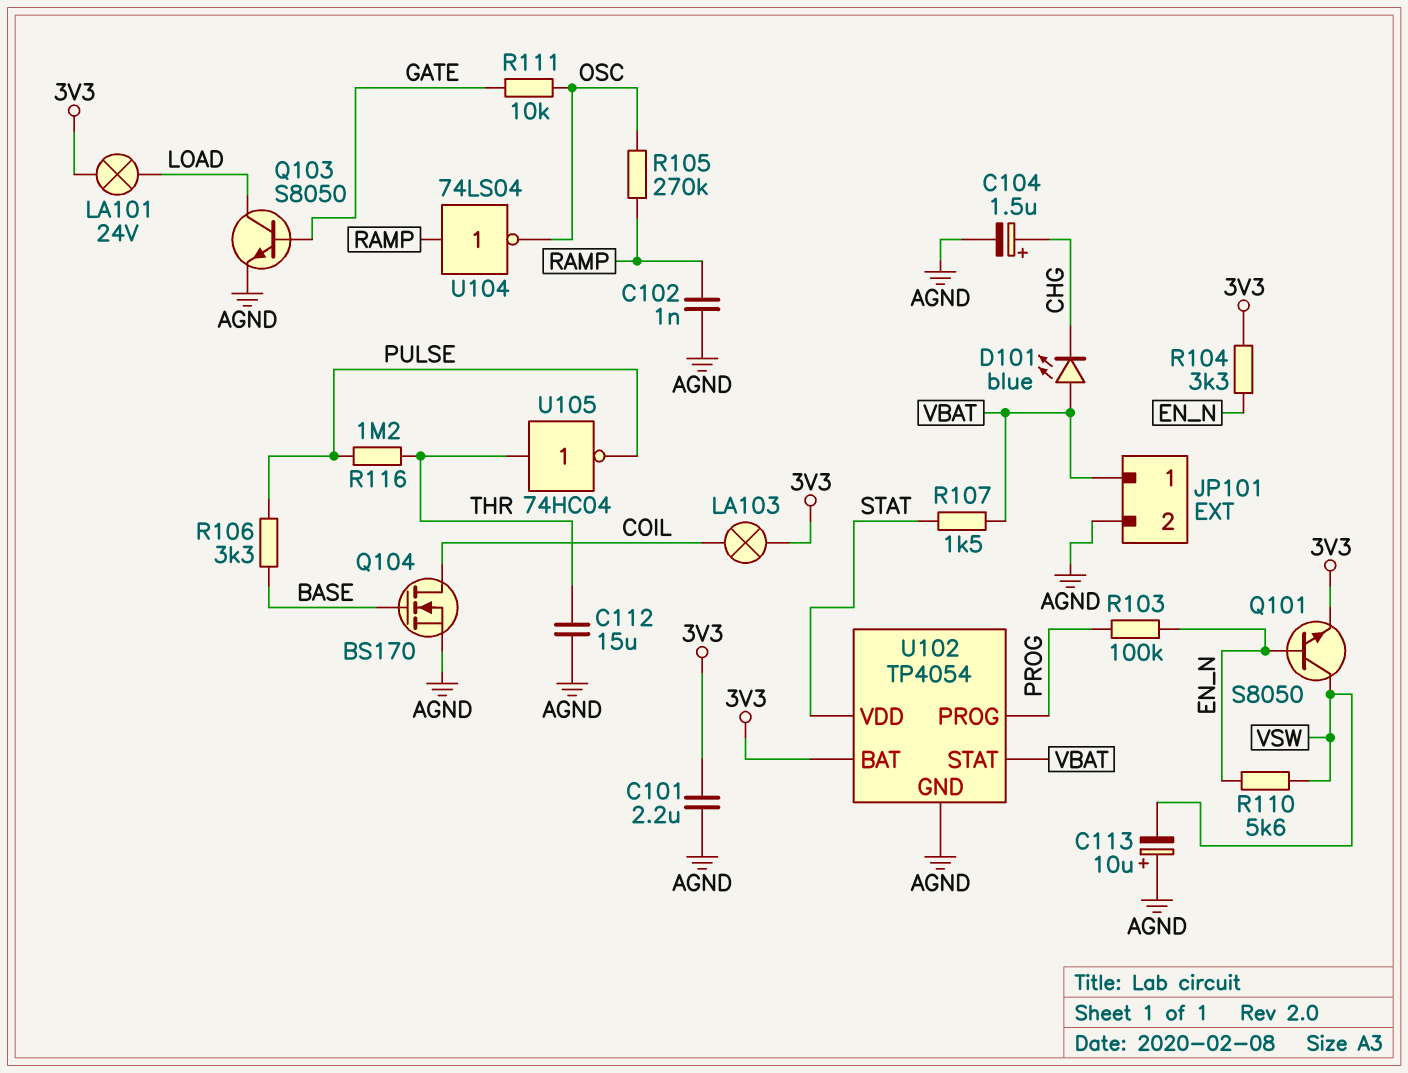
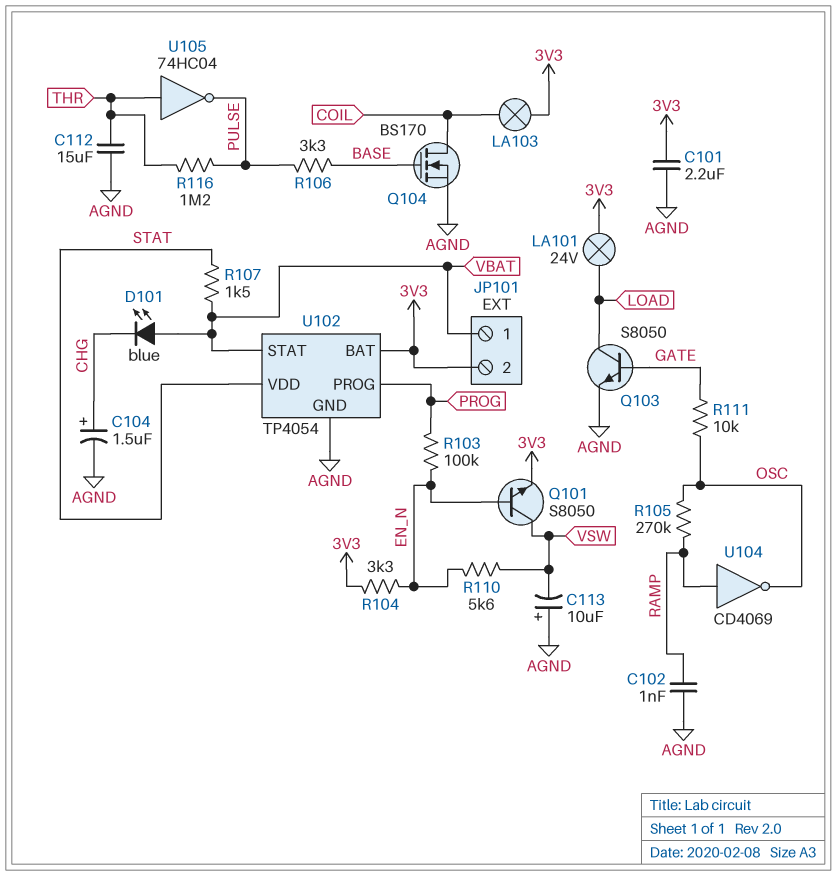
JP101 pin 2: AGND -> 3V3
U104: NOT 74LS04 (in RAMP, out OSC) -> NOT CD4069 (in RAMP, out OSC)

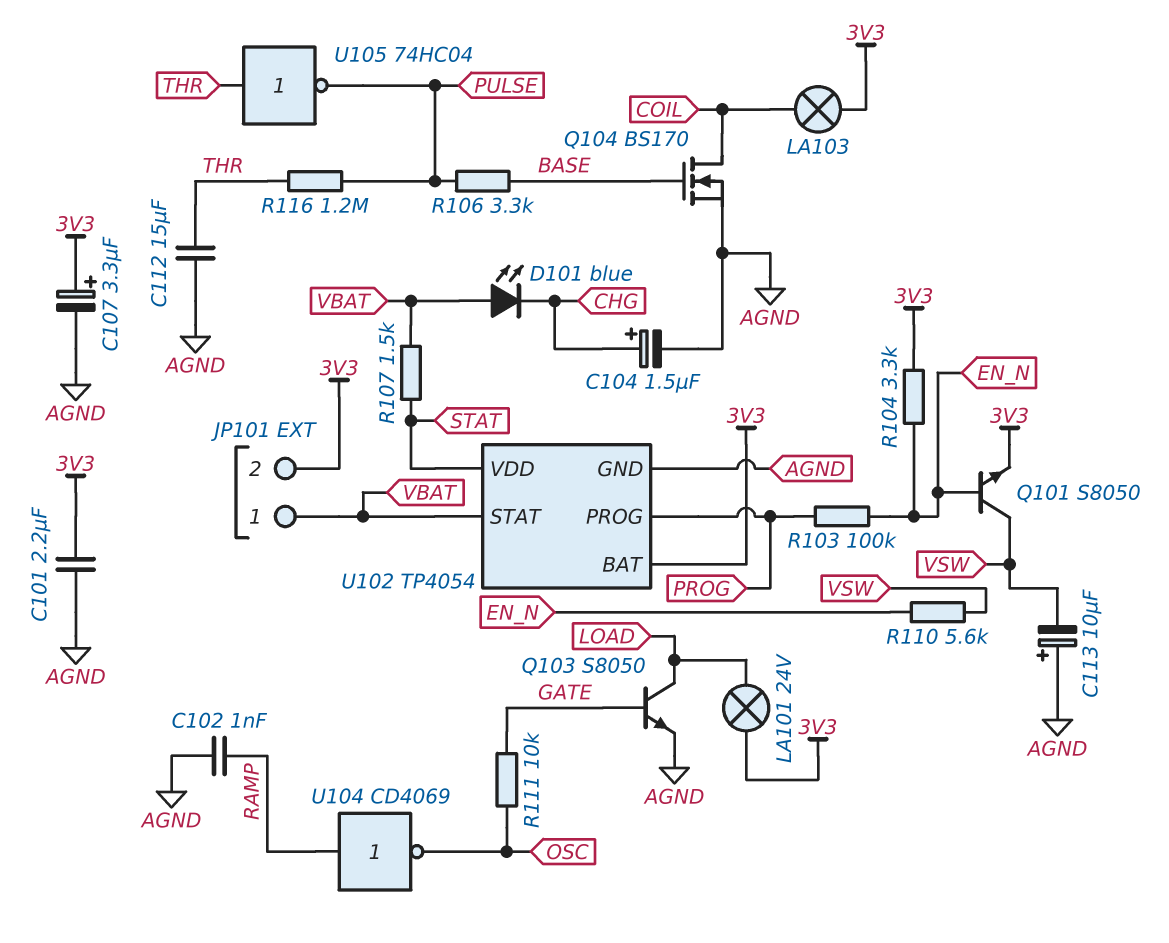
C107: none -> 3.3uF (plus 3V3, minus AGND)
R105: 270k (OSC, RAMP) -> none

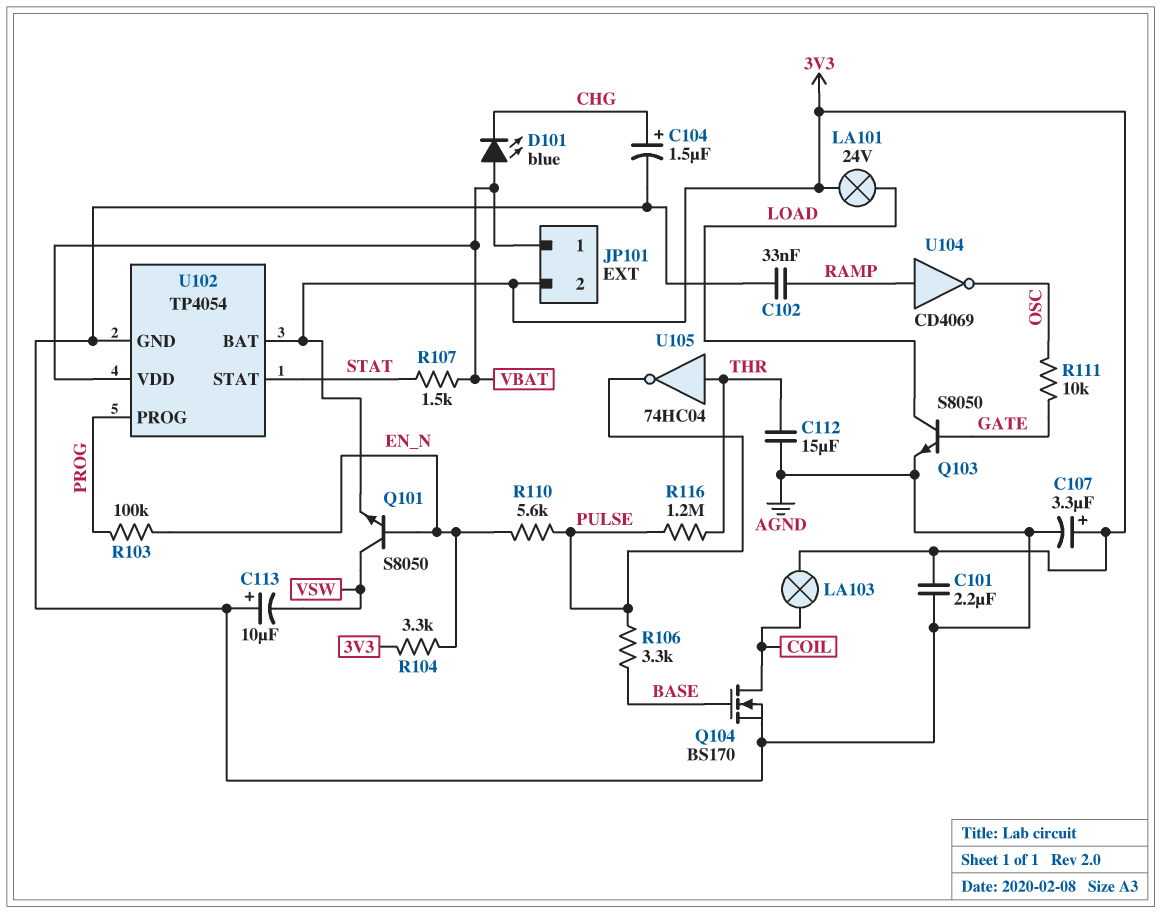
C102: 1nF (AGND, RAMP) -> 33nF (AGND, RAMP)
R110: 5.6k (EN_N, VSW) -> 5.6k (EN_N, PULSE)
U102 pin STAT: VBAT -> STAT
U102 pin VDD: STAT -> VBAT

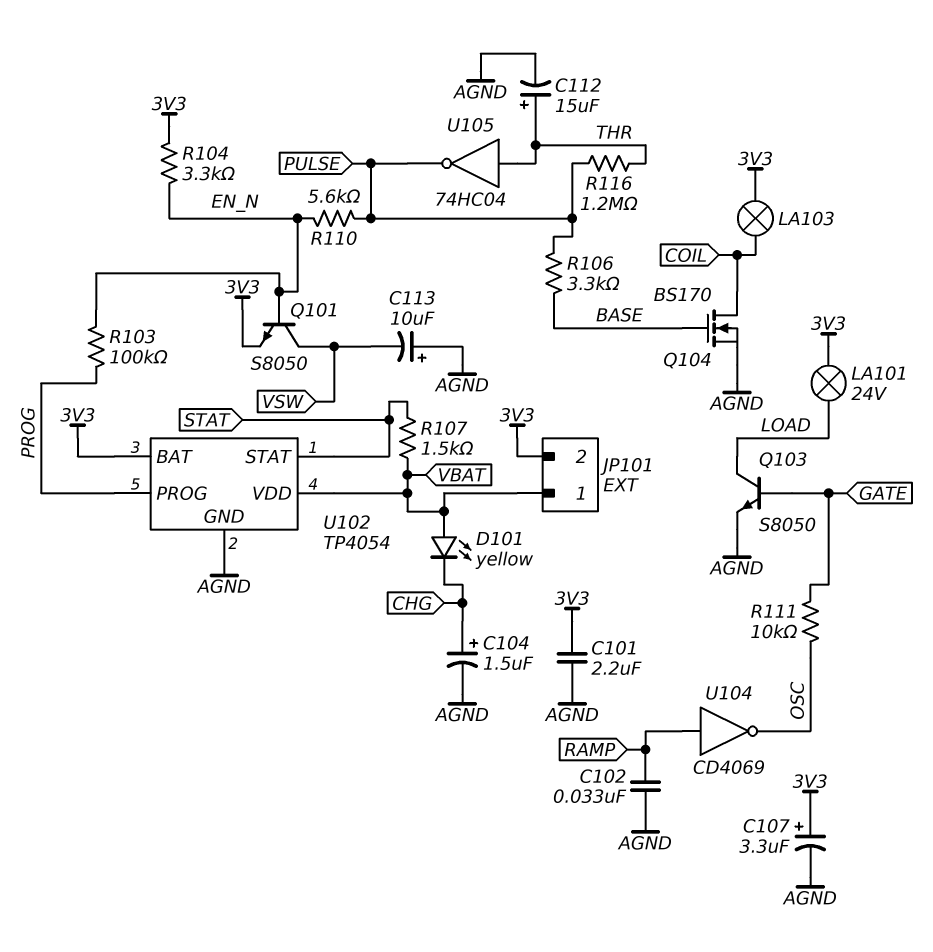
C112: 15uF (AGND, THR) -> 15uF (plus THR, minus AGND)
D101: LED blue (A VBAT, K CHG) -> LED yellow (A VBAT, K CHG)

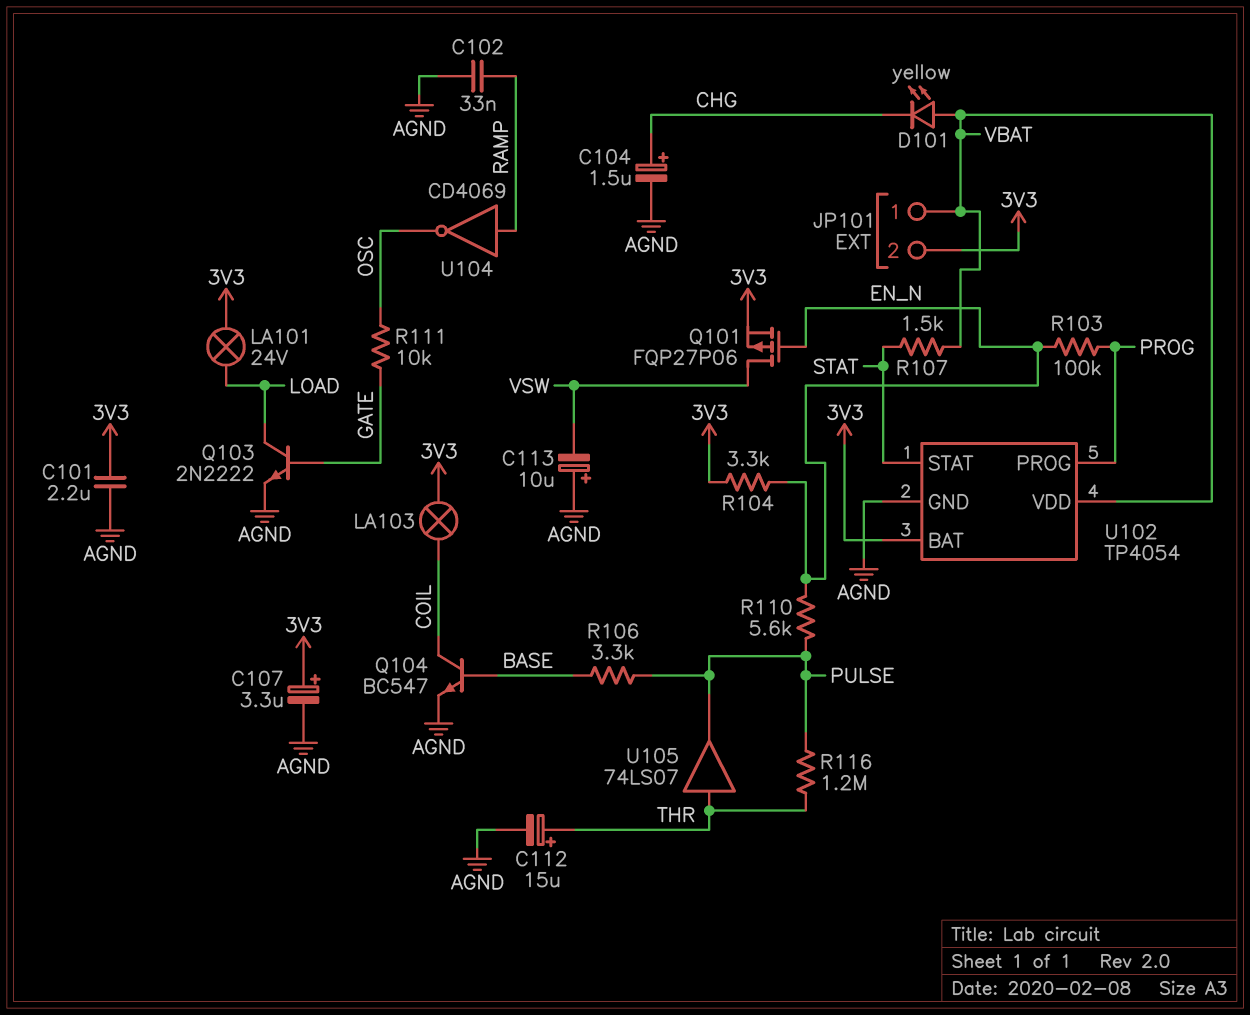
Q101: NPN S8050 (B EN_N, C VSW, E 3V3) -> PMOS FQP27P06 (G EN_N, D VSW, S 3V3)
Q103: NPN S8050 (B GATE, C LOAD, E AGND) -> NPN 2N2222 (B GATE, C LOAD, E AGND)
Q104: NMOS BS170 (G BASE, D COIL, S AGND) -> NPN BC547 (B BASE, C COIL, E AGND)
U105: NOT 74HC04 (in THR, out PULSE) -> buffer 74LS07 (in THR, out PULSE)

